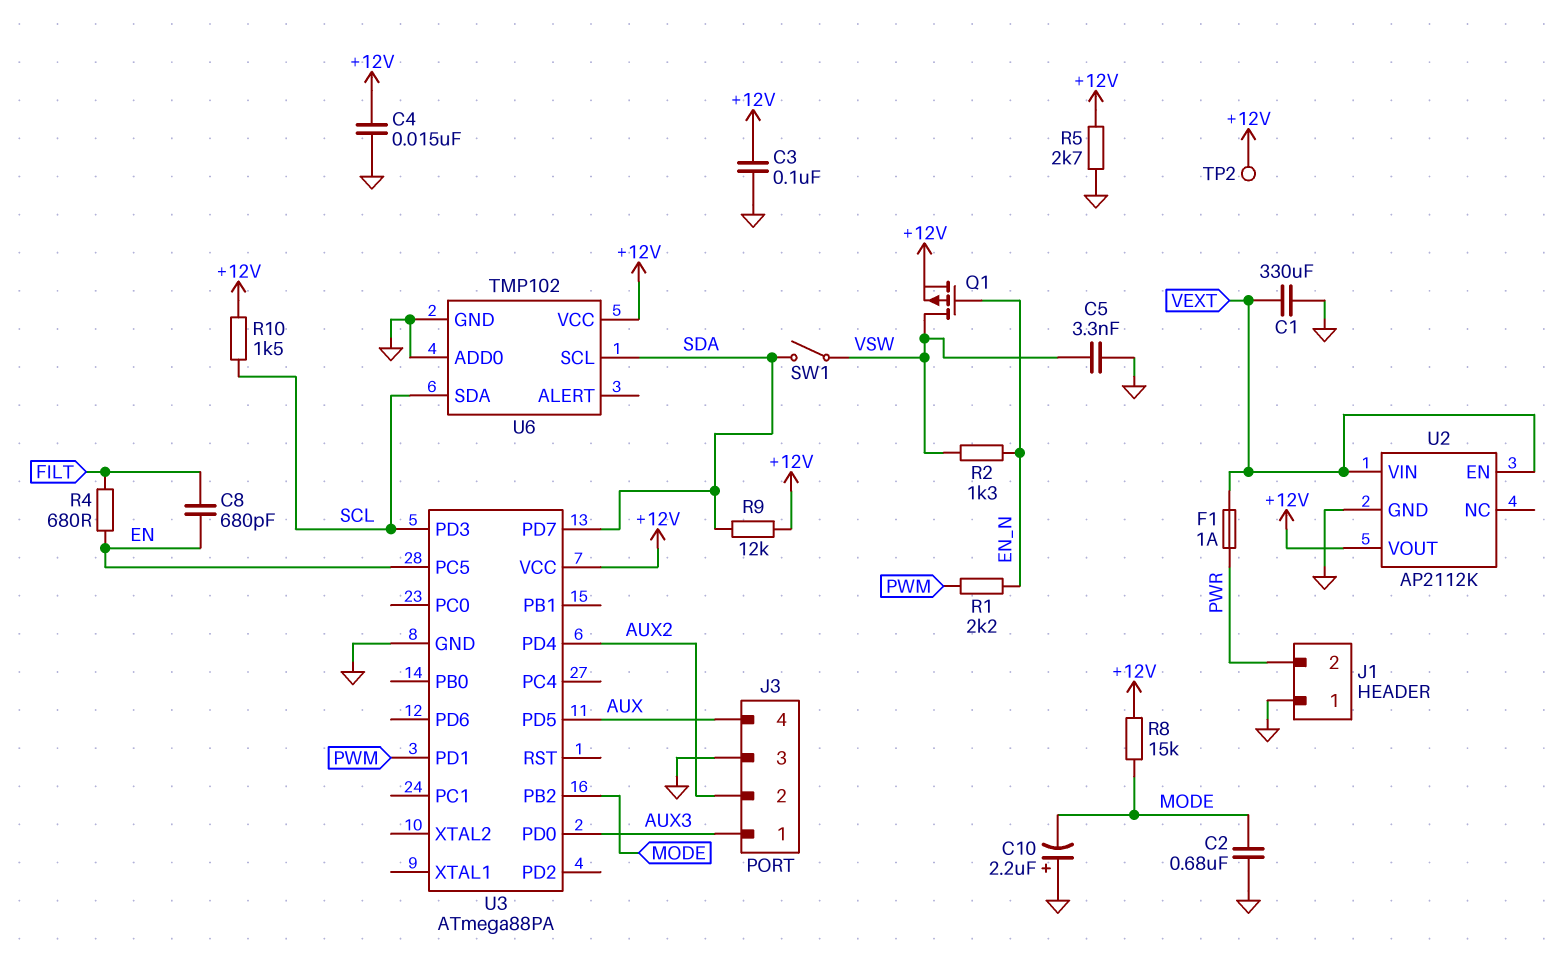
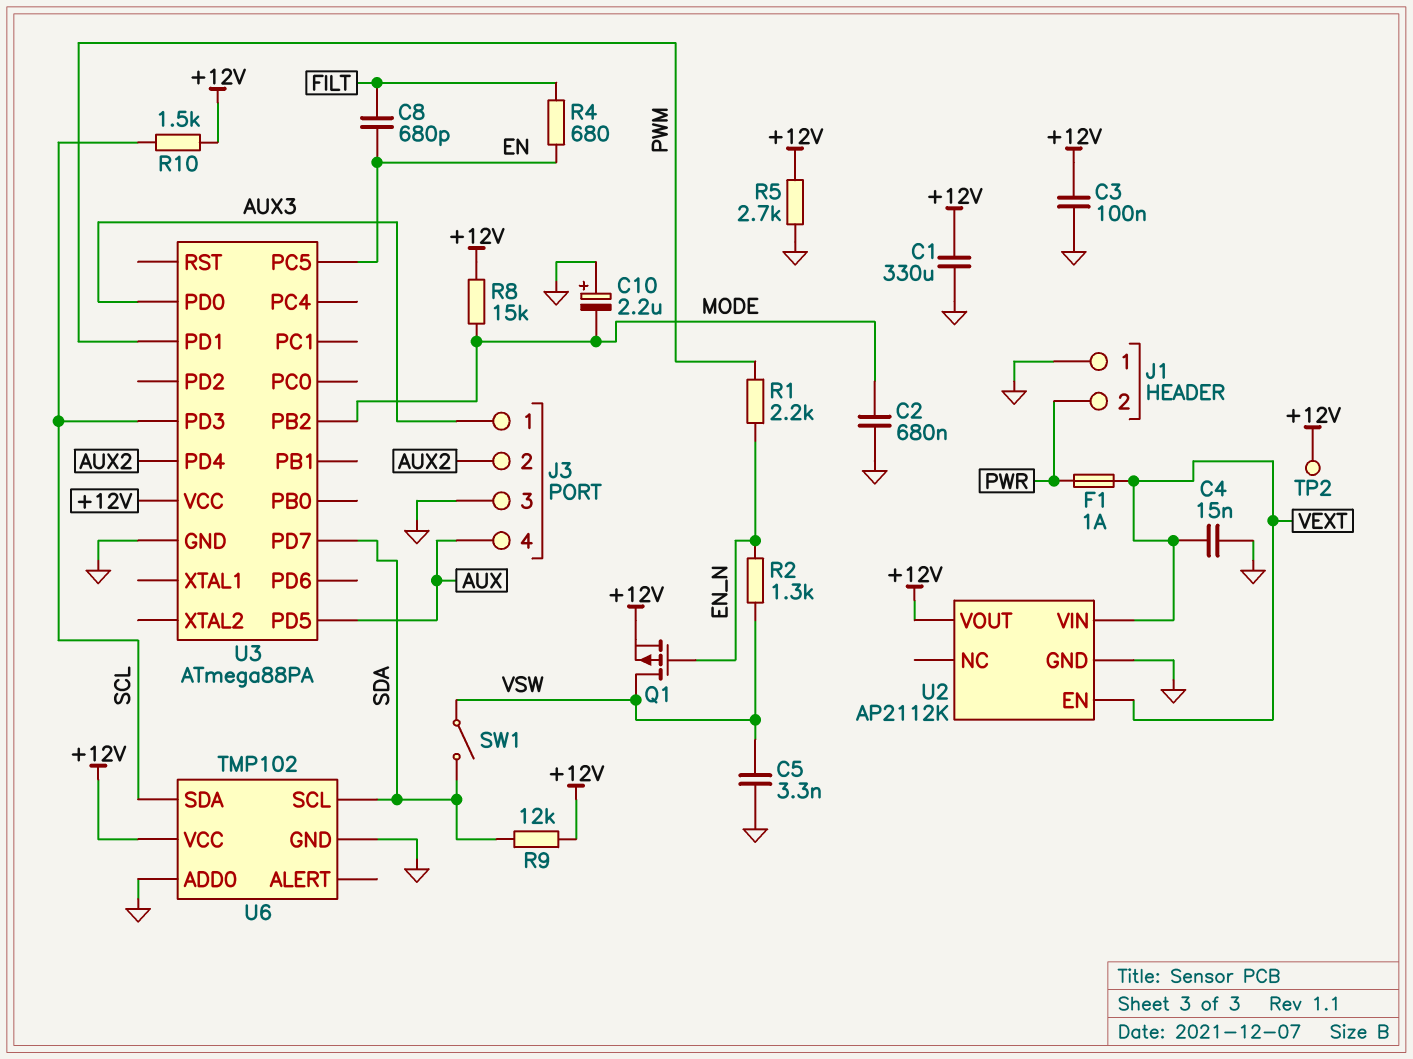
C1: 330uF (GND, VEXT) -> 330uF (+12V, GND)
C4: 15nF (+12V, GND) -> 15nF (GND, VEXT)

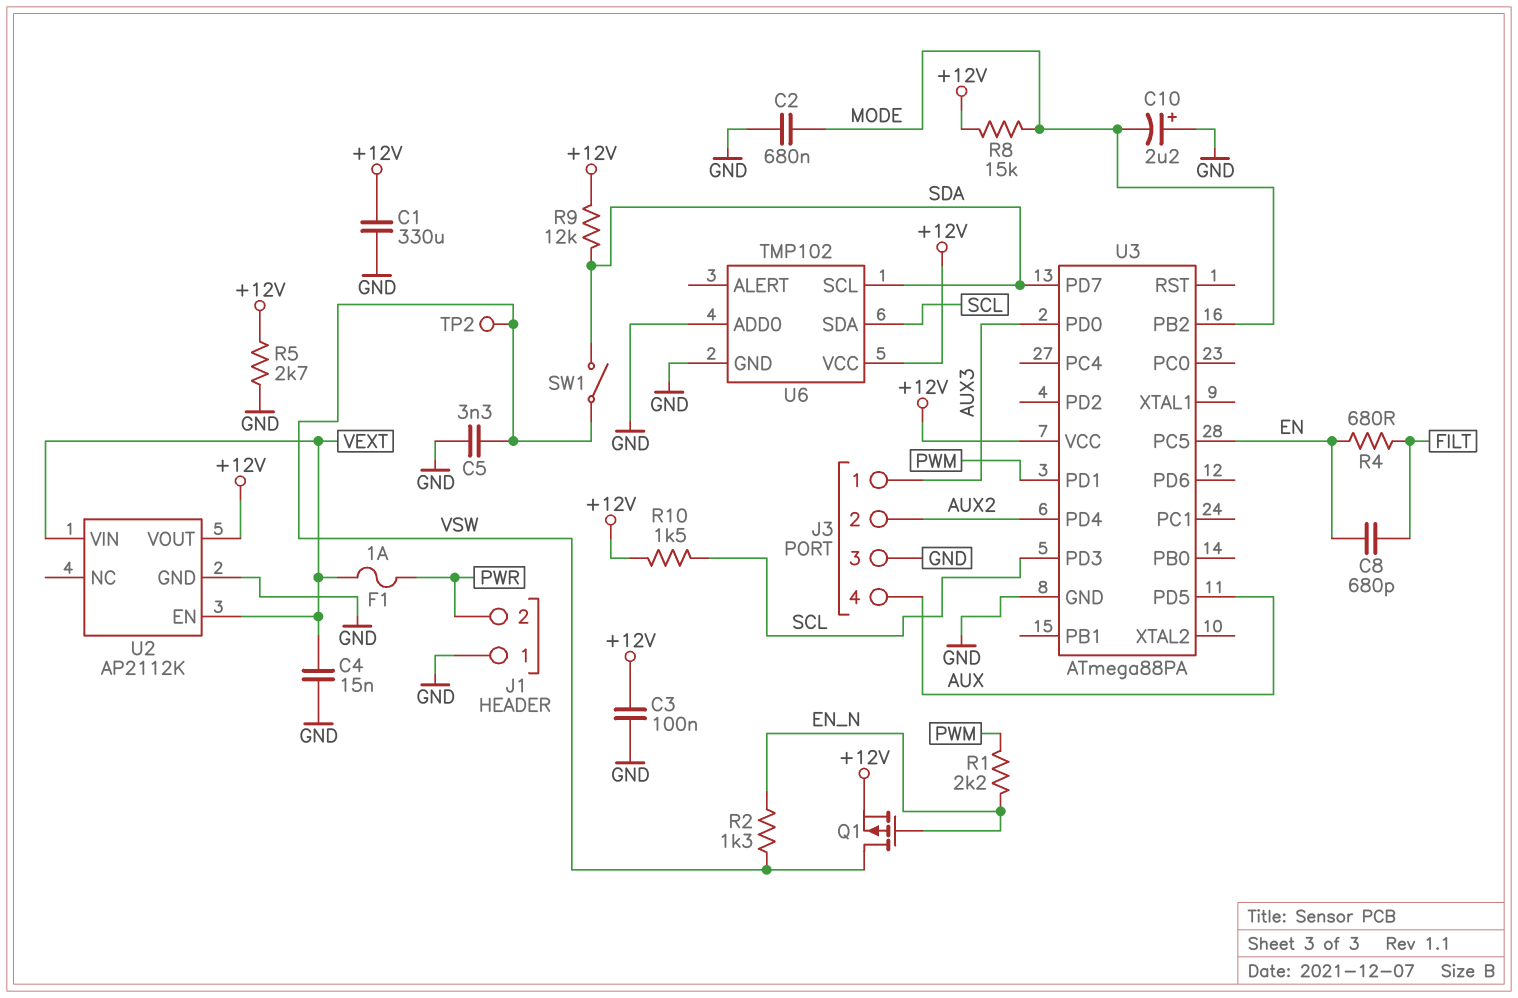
TP2: test point (+12V) -> test point (VSW)

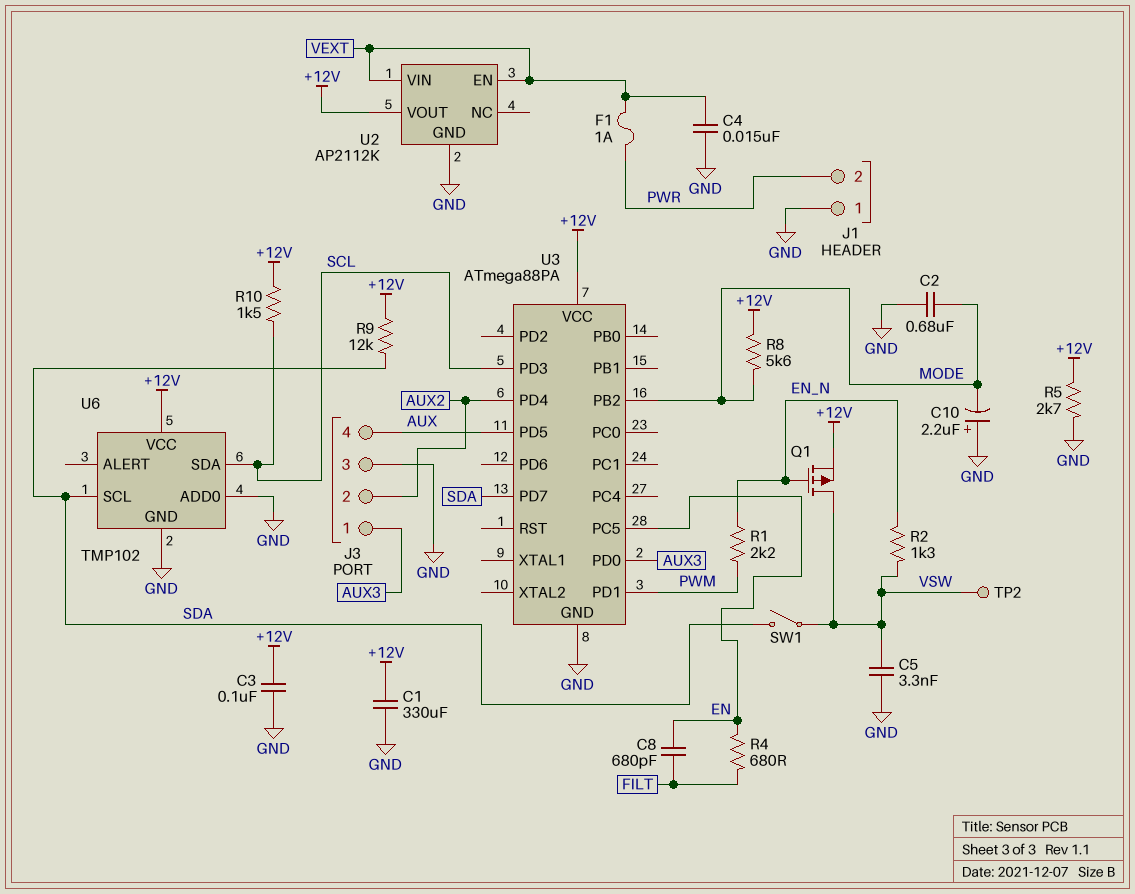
R8: 15k (+12V, MODE) -> 5.6k (+12V, MODE)

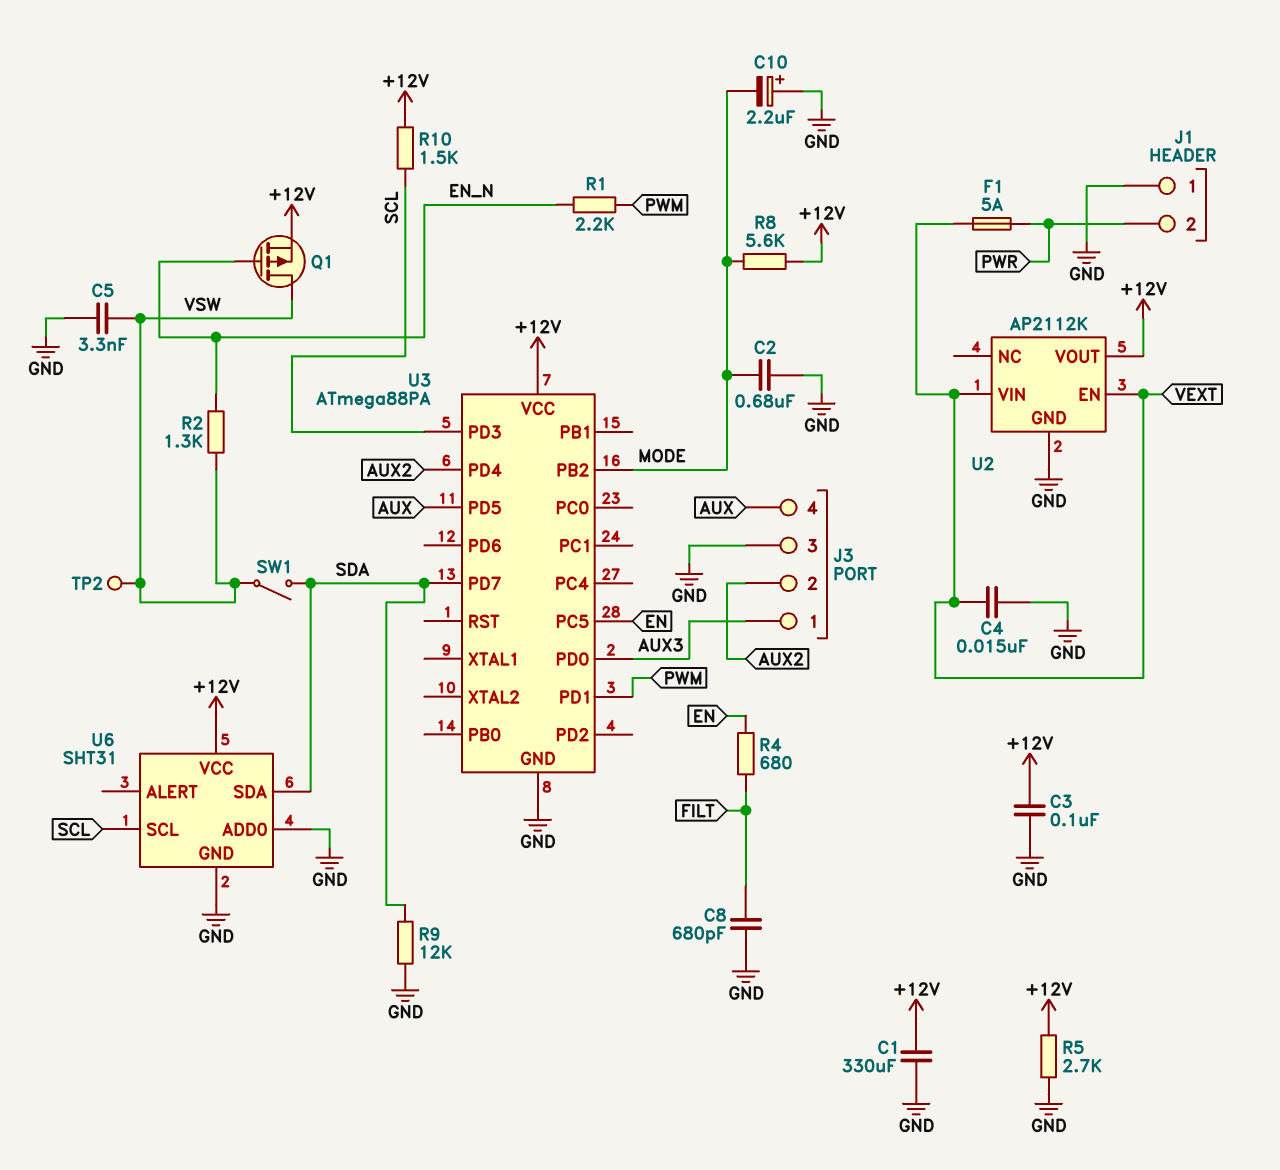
C8: 680pF (EN, FILT) -> 680pF (FILT, GND)
F1: 1A (PWR, VEXT) -> 5A (PWR, VEXT)
R9: 12k (+12V, SDA) -> 12k (GND, SDA)
U6: TMP102 -> SHT31
U6 pin SCL: SDA -> SCL
U6 pin SDA: SCL -> SDA

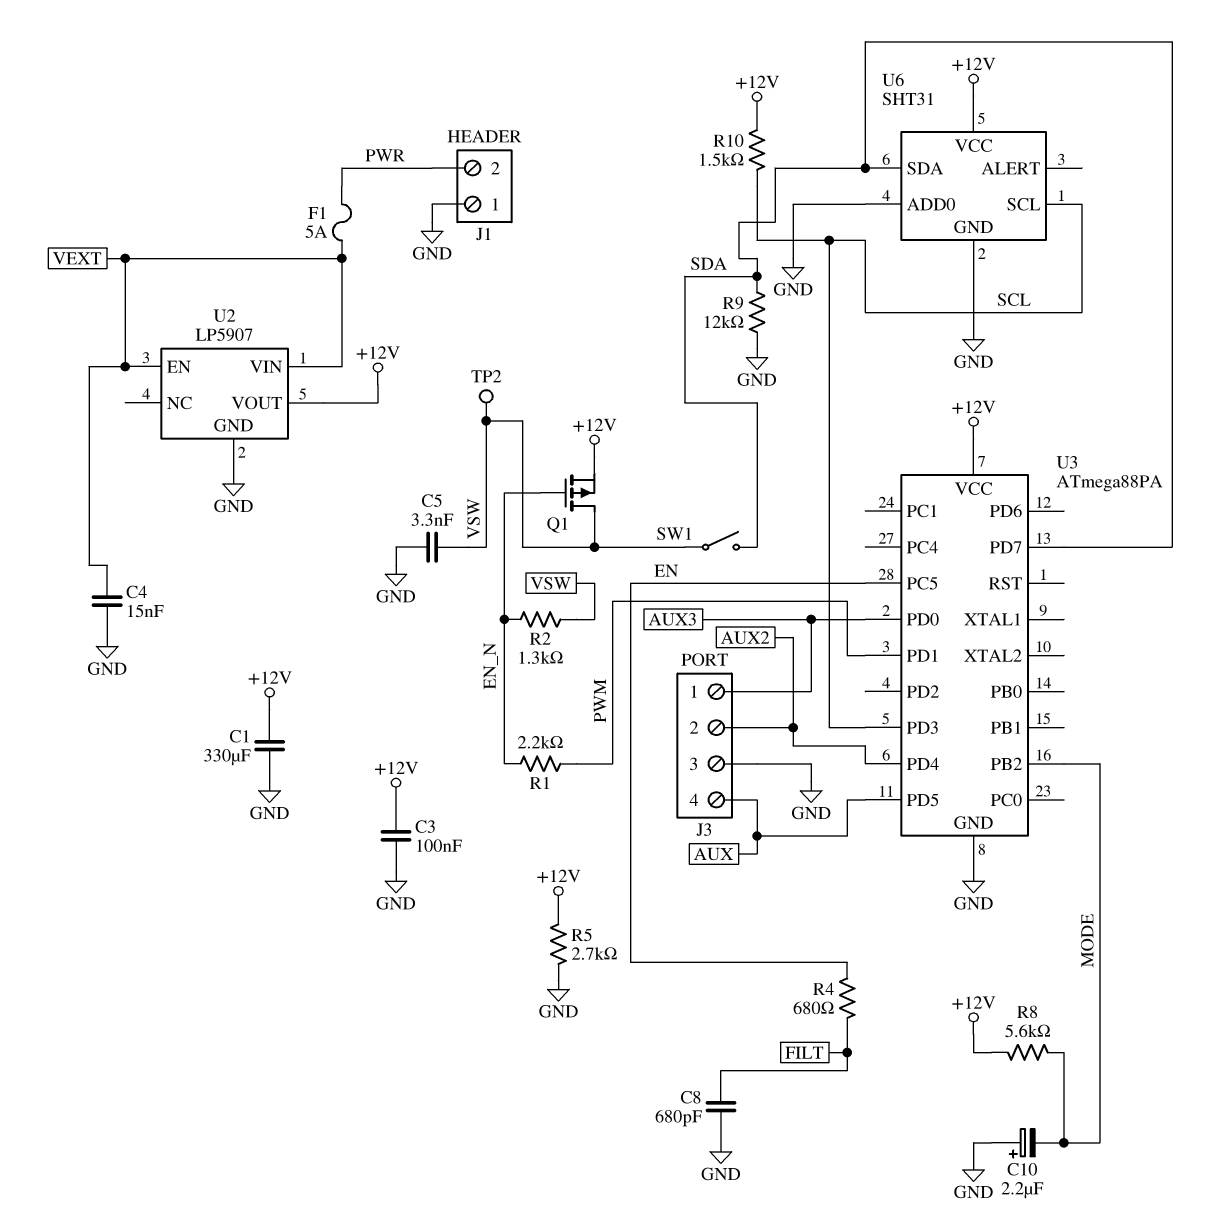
C2: 680nF (GND, MODE) -> none
U2: AP2112K -> LP5907

